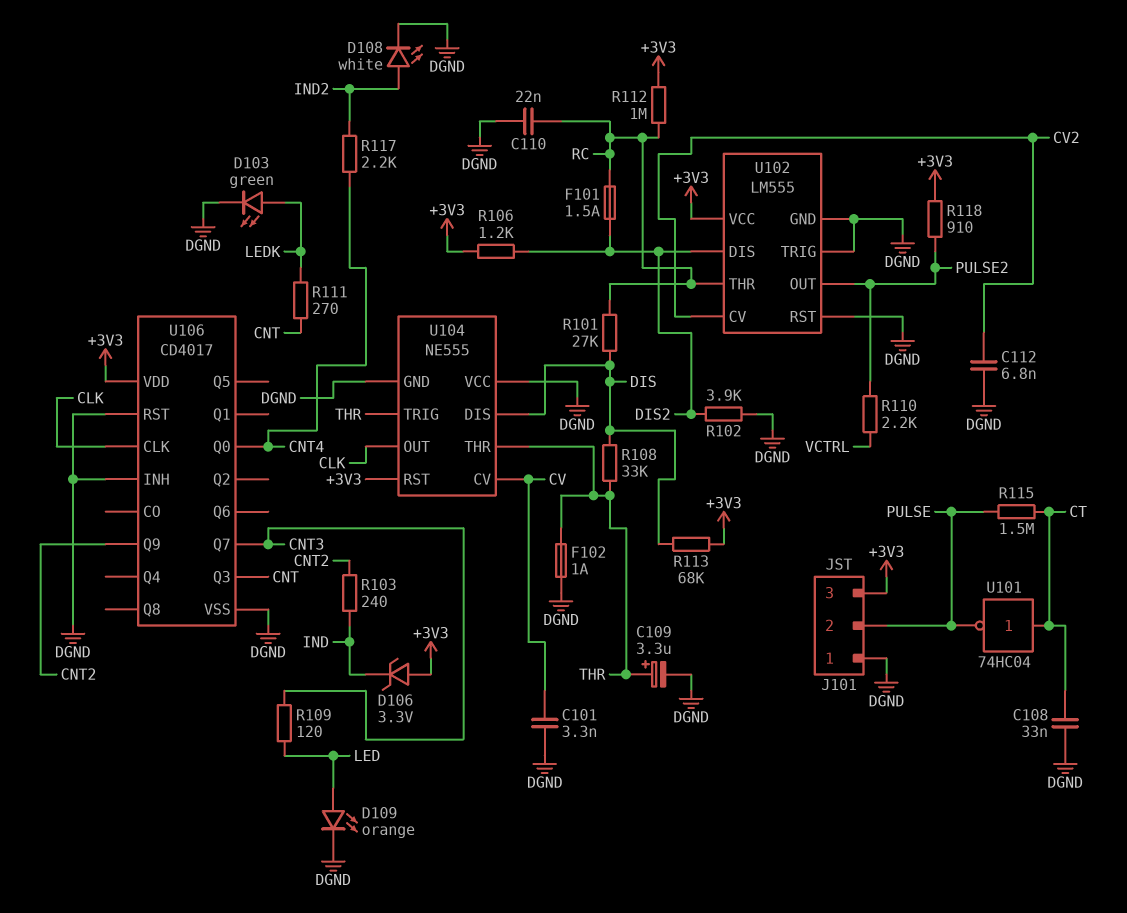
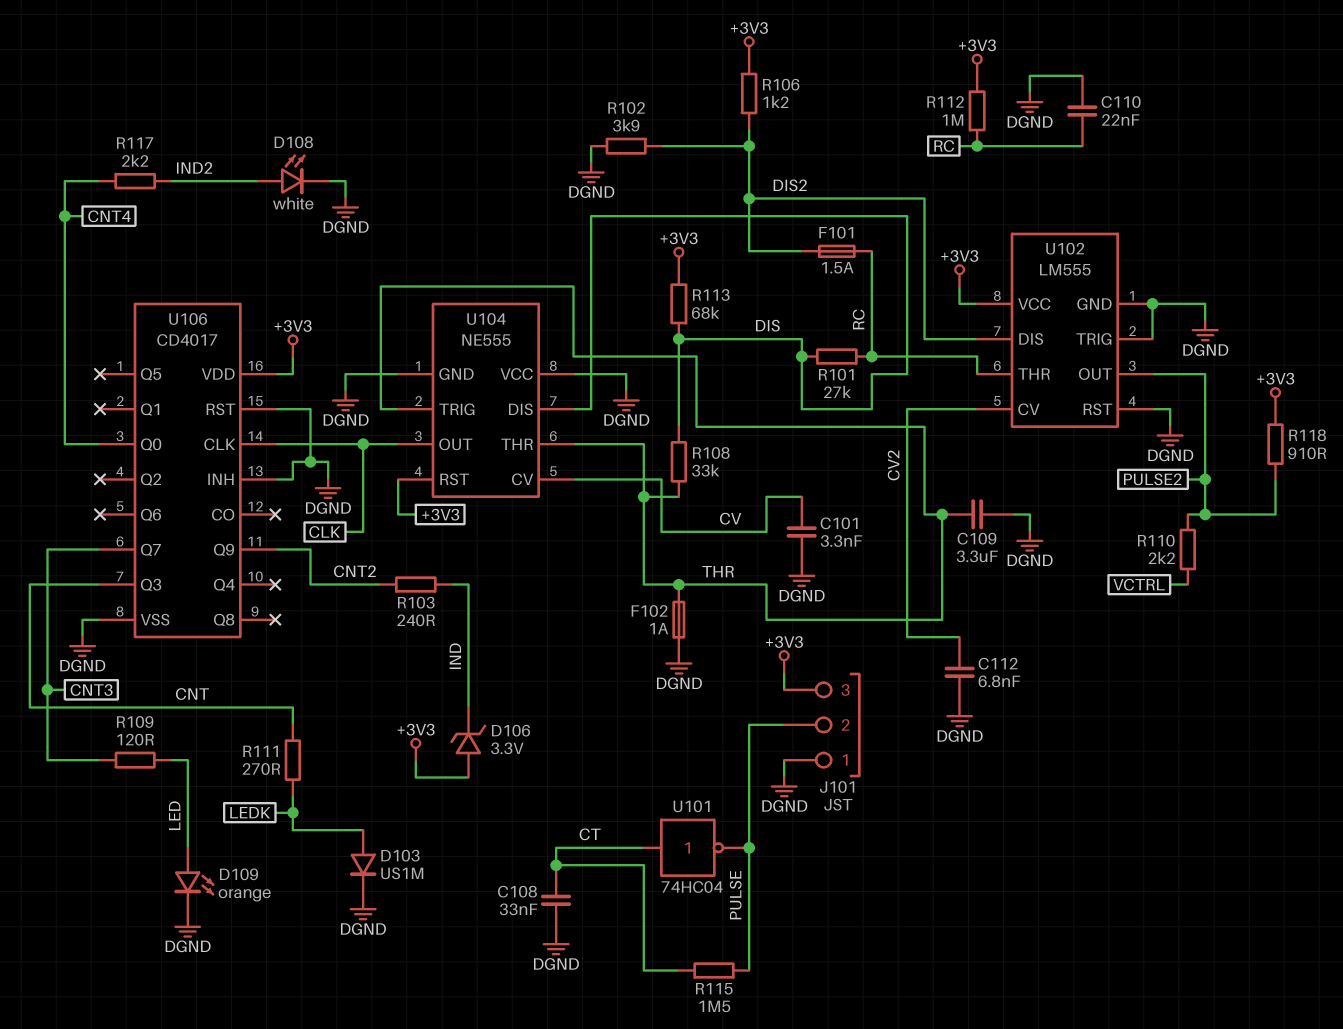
C109: 3.3uF (plus THR, minus DGND) -> 3.3uF (DGND, THR)
D103: LED green (A LEDK, K DGND) -> diode US1M (A LEDK, K DGND)

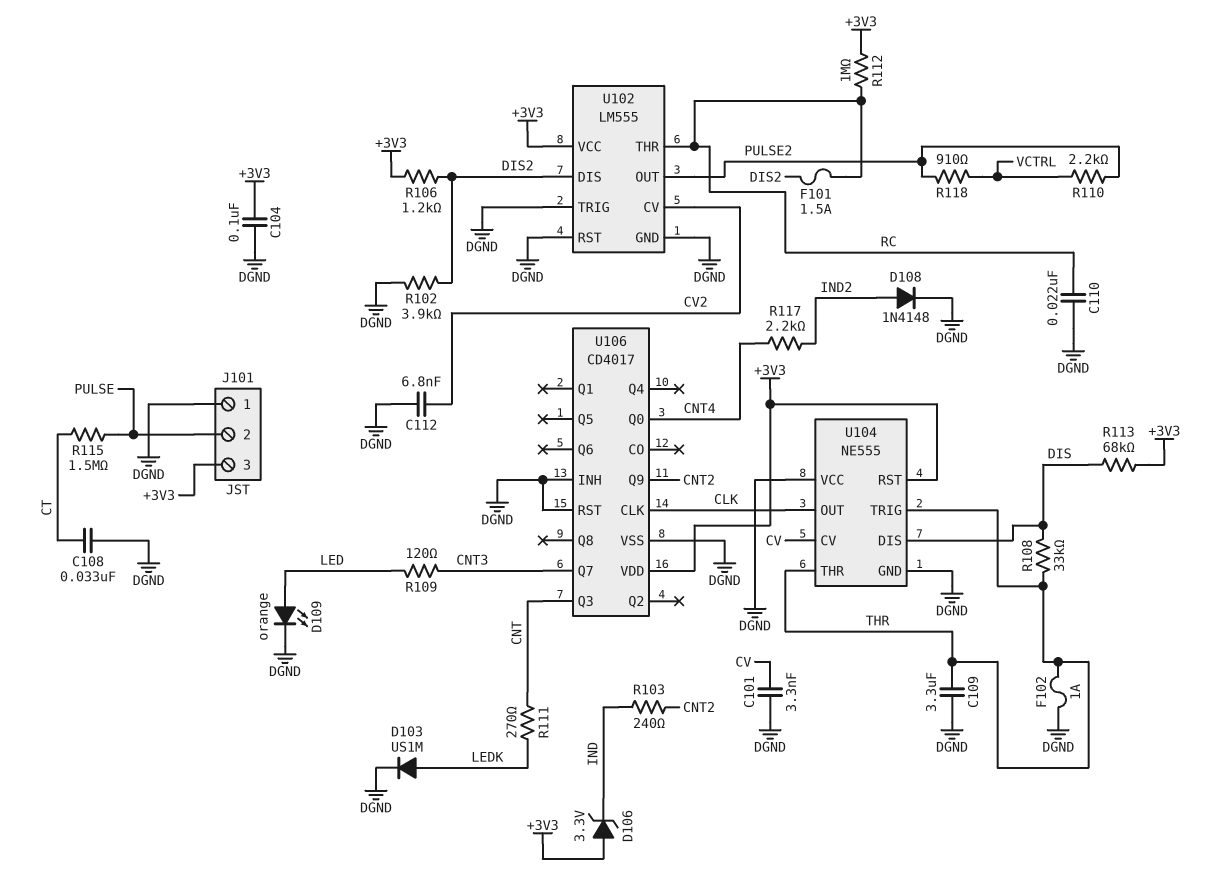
C104: none -> 100nF (+3V3, DGND)
D108: LED white (A IND2, K DGND) -> diode 1N4148 (A IND2, K DGND)
R101: 27k (DIS, RC) -> none
R118: 910 (+3V3, PULSE2) -> 910 (PULSE2, VCTRL)
U101: NOT 74HC04 (in CT, out PULSE) -> none

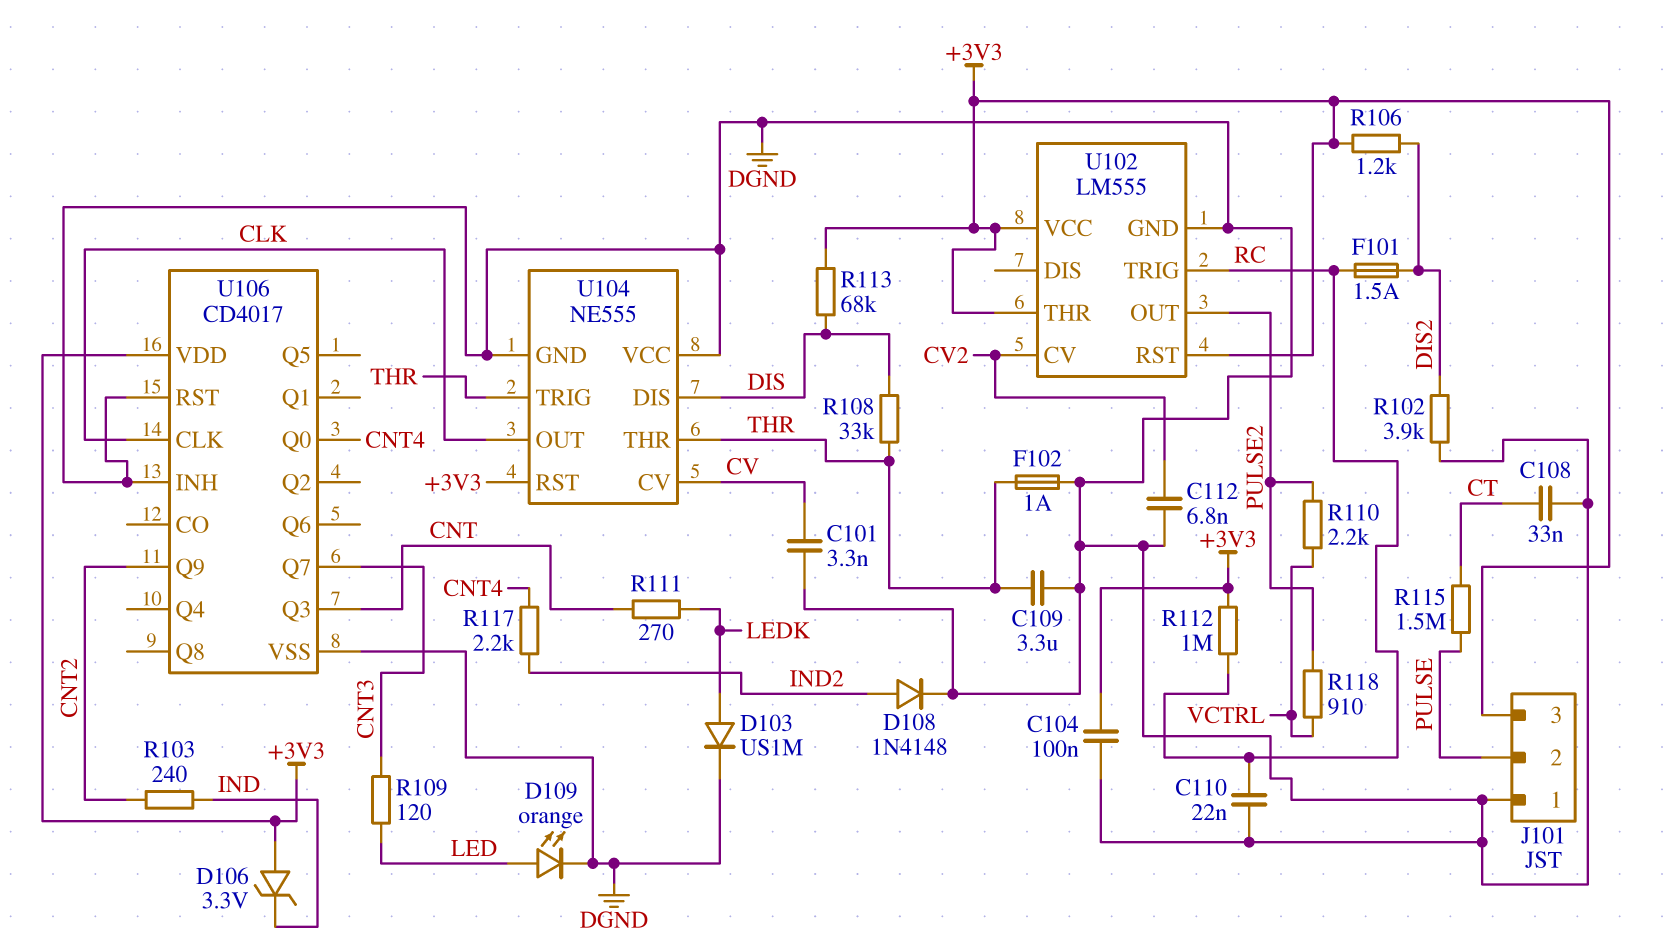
U102 pin DIS: DIS2 -> none
U102 pin RST: DGND -> +3V3
U102 pin THR: RC -> +3V3
U102 pin TRIG: DGND -> RC

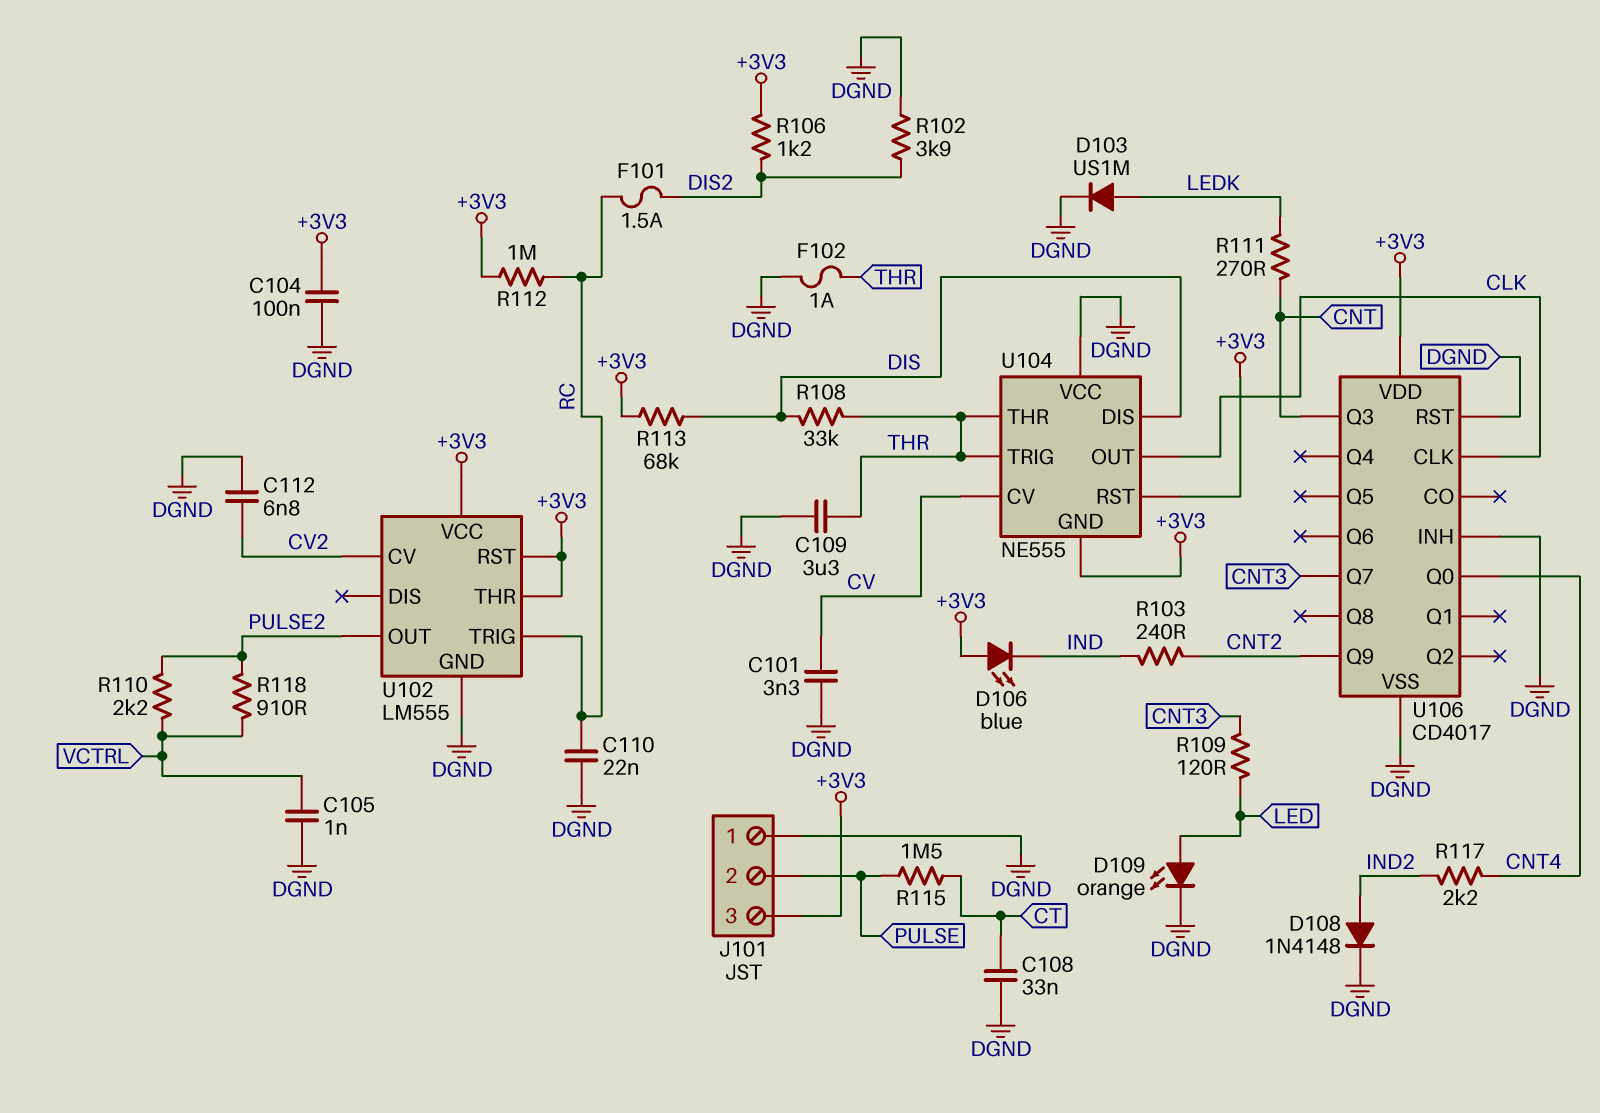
C105: none -> 1nF (DGND, VCTRL)
D106: zener 3.3V (A +3V3, K IND) -> LED blue (A +3V3, K IND)
U104 pin GND: DGND -> +3V3

